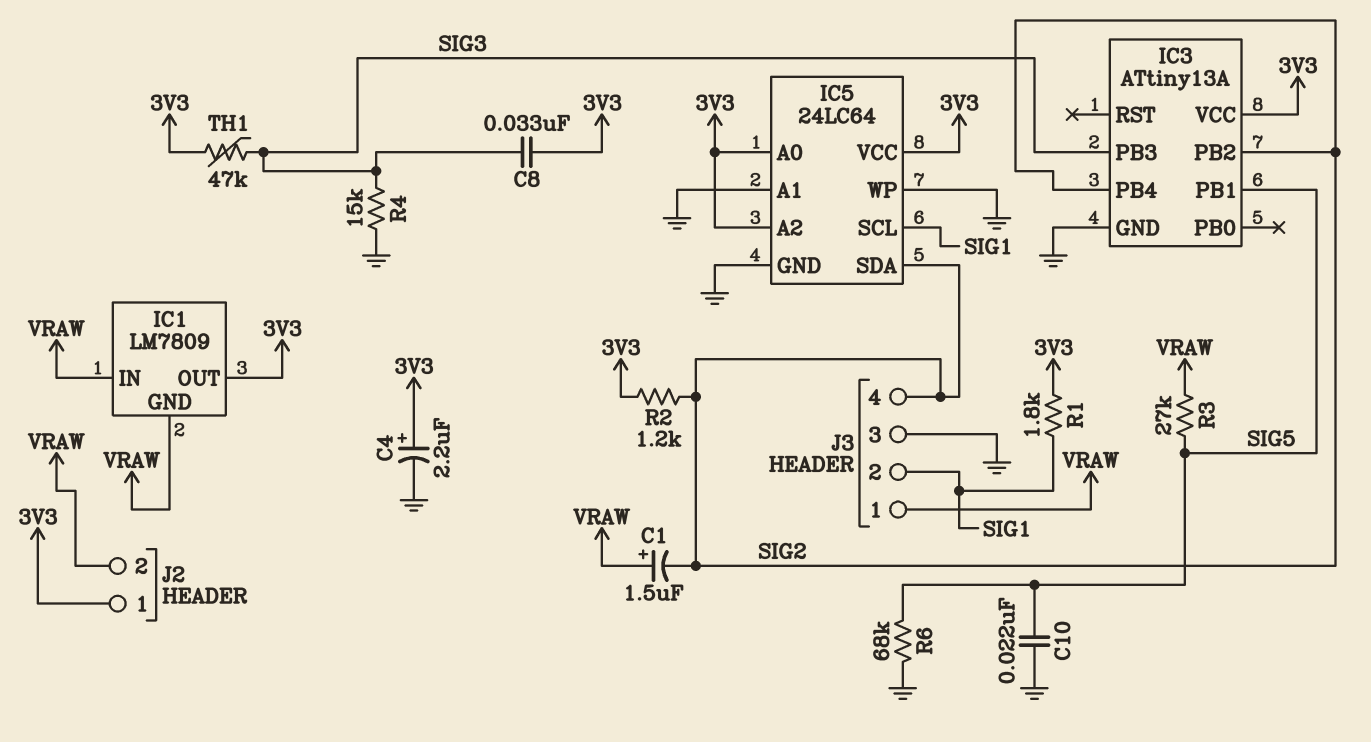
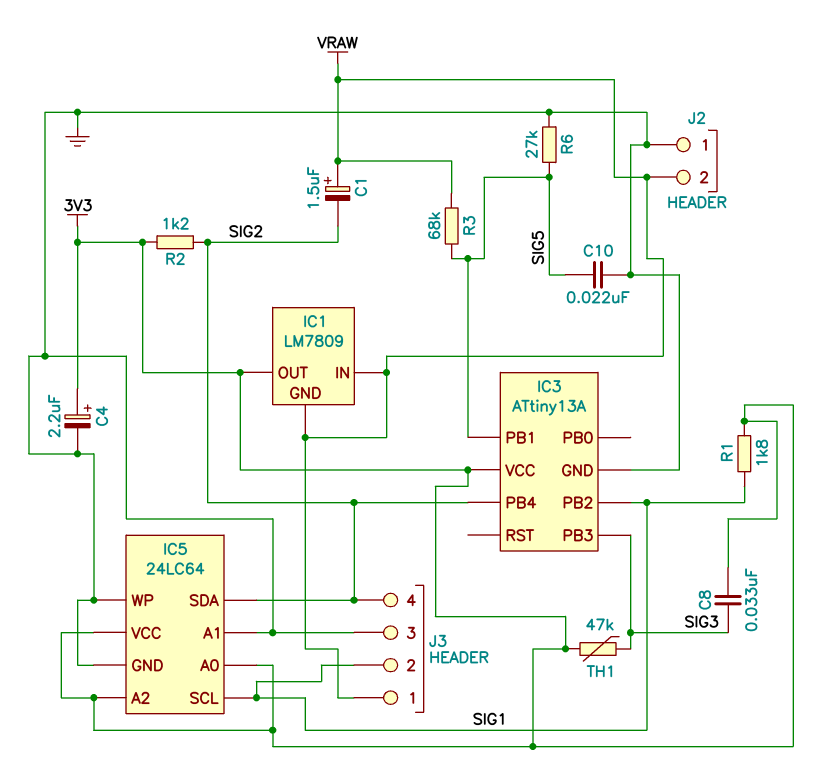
IC3 pin PB2: SIG2 -> SIG1
J2 pin 1: 3V3 -> GND
R3: 27k (SIG5, VRAW) -> 68k (SIG5, VRAW)
R4: 15k (GND, SIG3) -> none
R6: 68k (GND, SIG5) -> 27k (GND, SIG5)

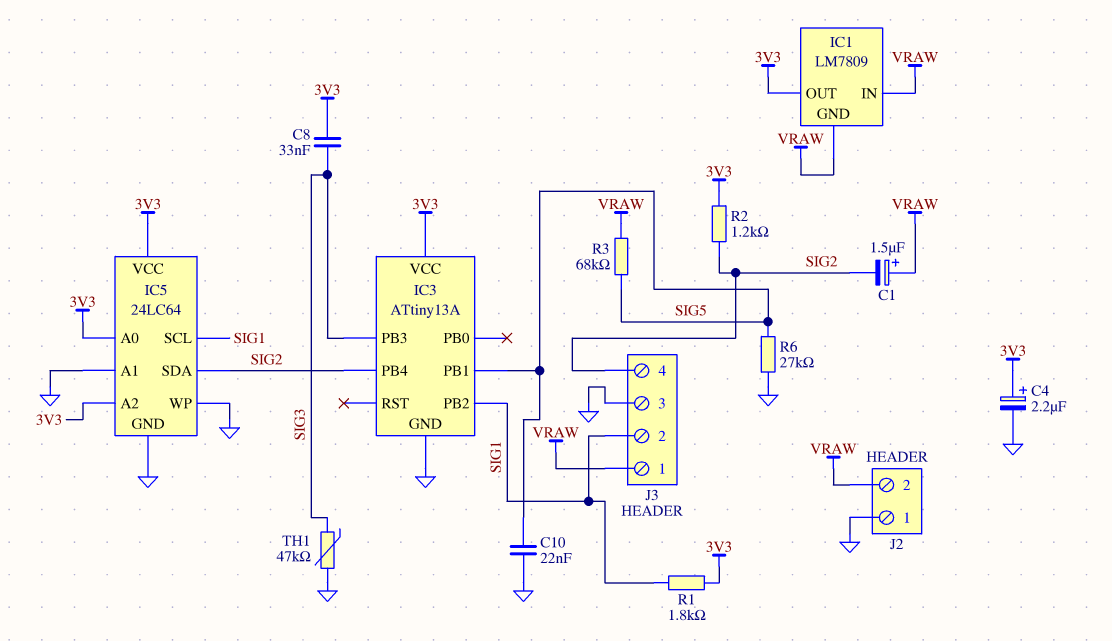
TH1: 47k (3V3, SIG3) -> 47k (GND, SIG3)

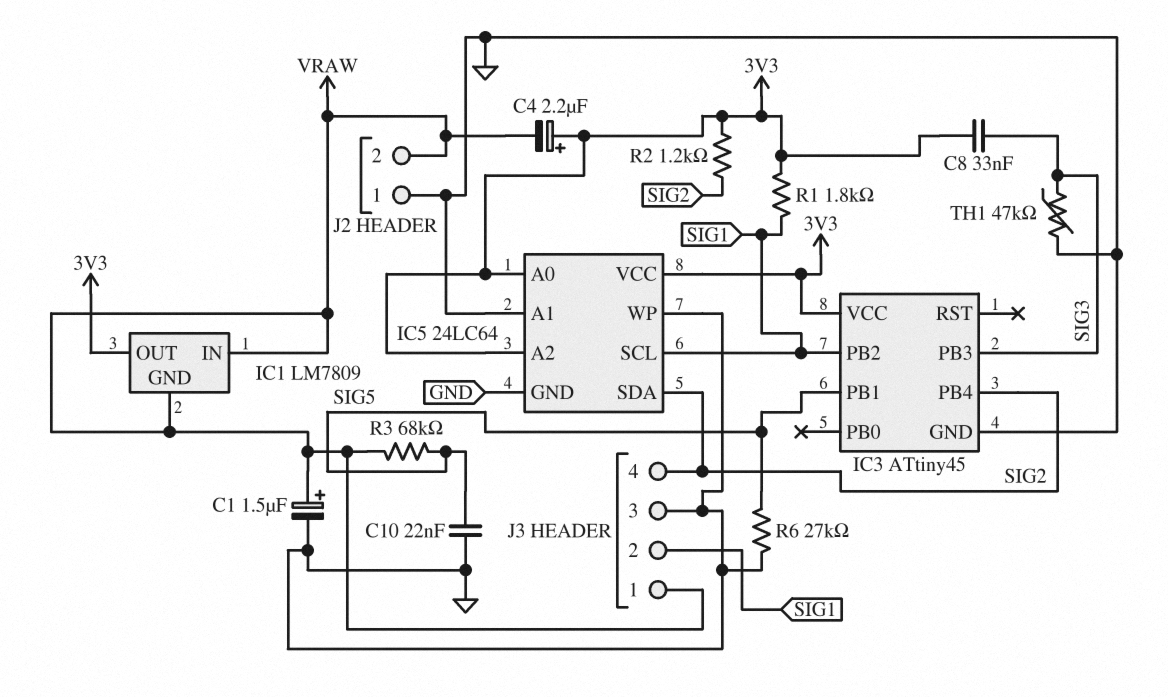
C1: 1.5uF (plus VRAW, minus SIG2) -> 1.5uF (plus VRAW, minus GND)
C4: 2.2uF (plus 3V3, minus GND) -> 2.2uF (plus 3V3, minus VRAW)
IC3: ATtiny13A -> ATtiny45

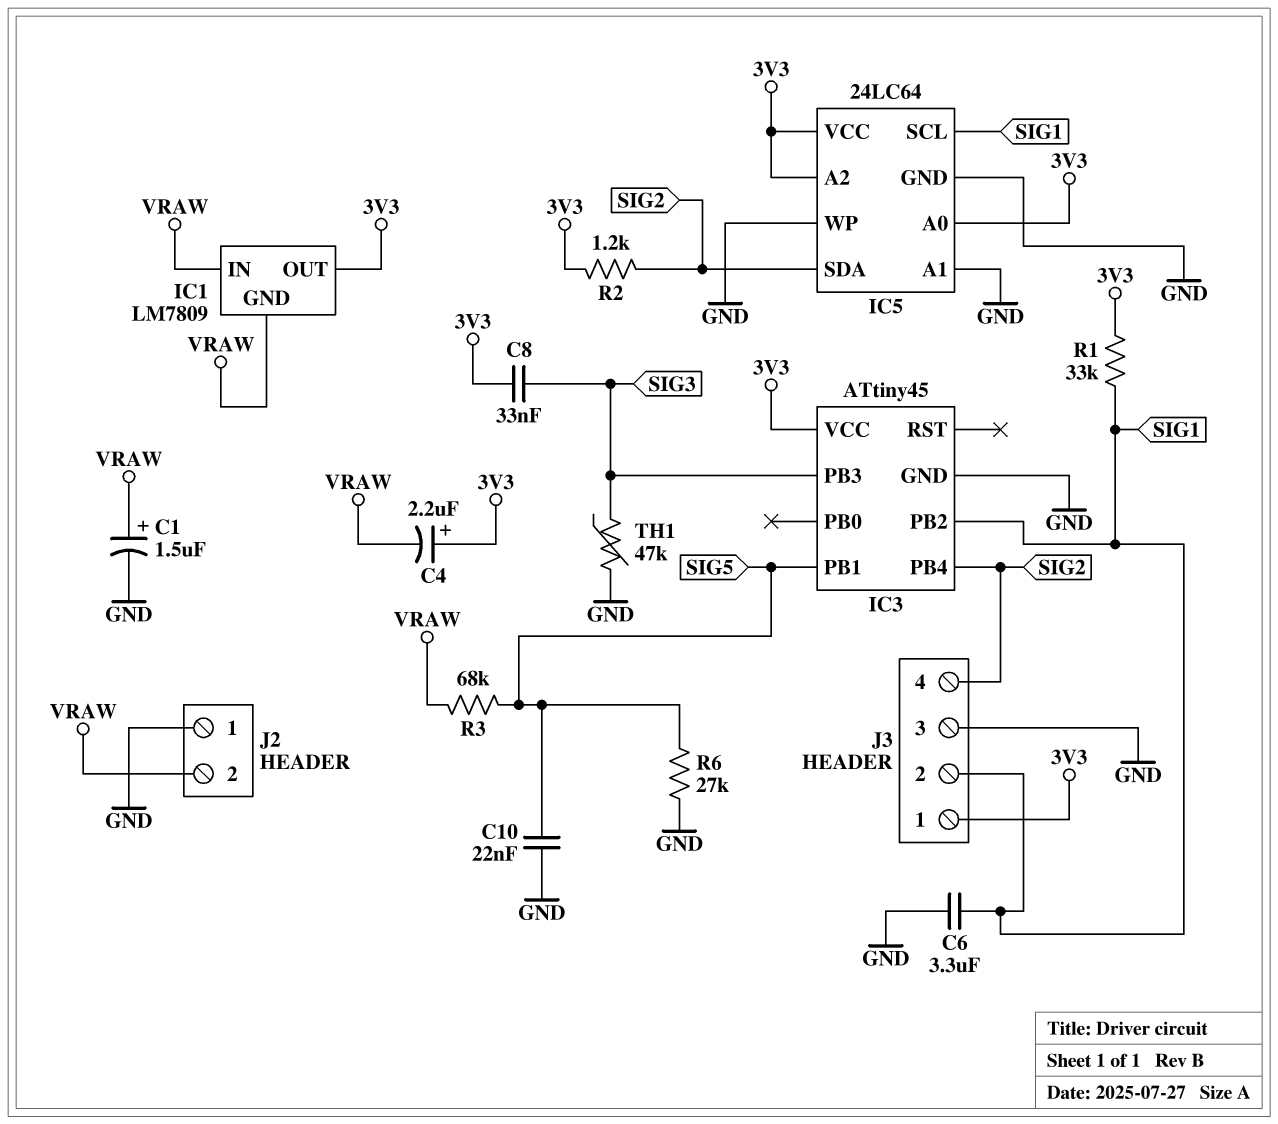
C6: none -> 3.3uF (GND, SIG1)
J3 pin 1: VRAW -> 3V3
R1: 1.8k (3V3, SIG1) -> 33k (3V3, SIG1)

